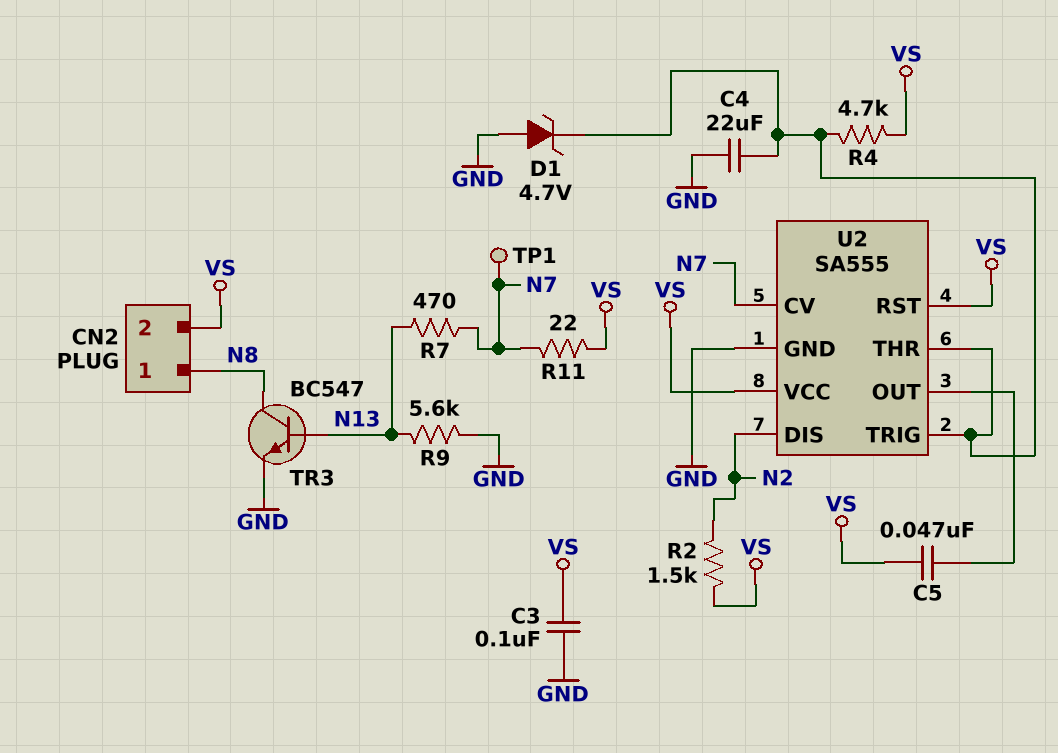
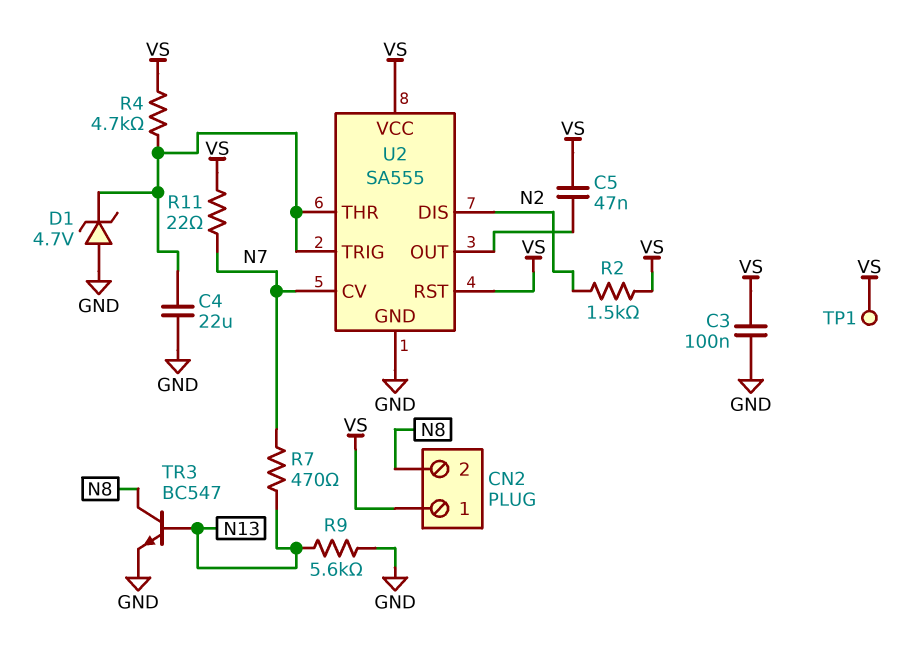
CN2 pin 1: N8 -> VS
CN2 pin 2: VS -> N8
TP1: test point (N7) -> test point (VS)

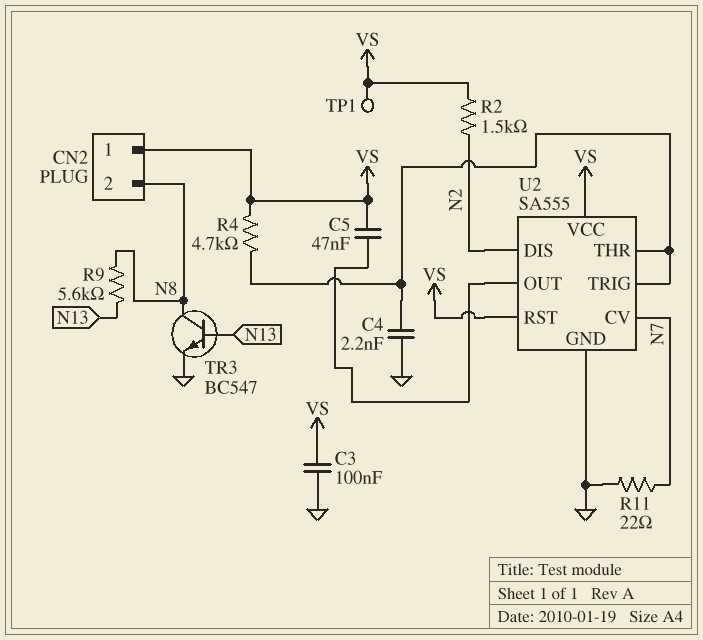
C4: 22uF (GND, U2/THR) -> 2.2nF (GND, U2/THR)
D1: zener 4.7V (A GND, K U2/THR) -> none
R7: 470 (N7, N13) -> none
R9: 5.6k (GND, N13) -> 5.6k (N8, N13)
R11: 22 (N7, VS) -> 22 (GND, N7)

